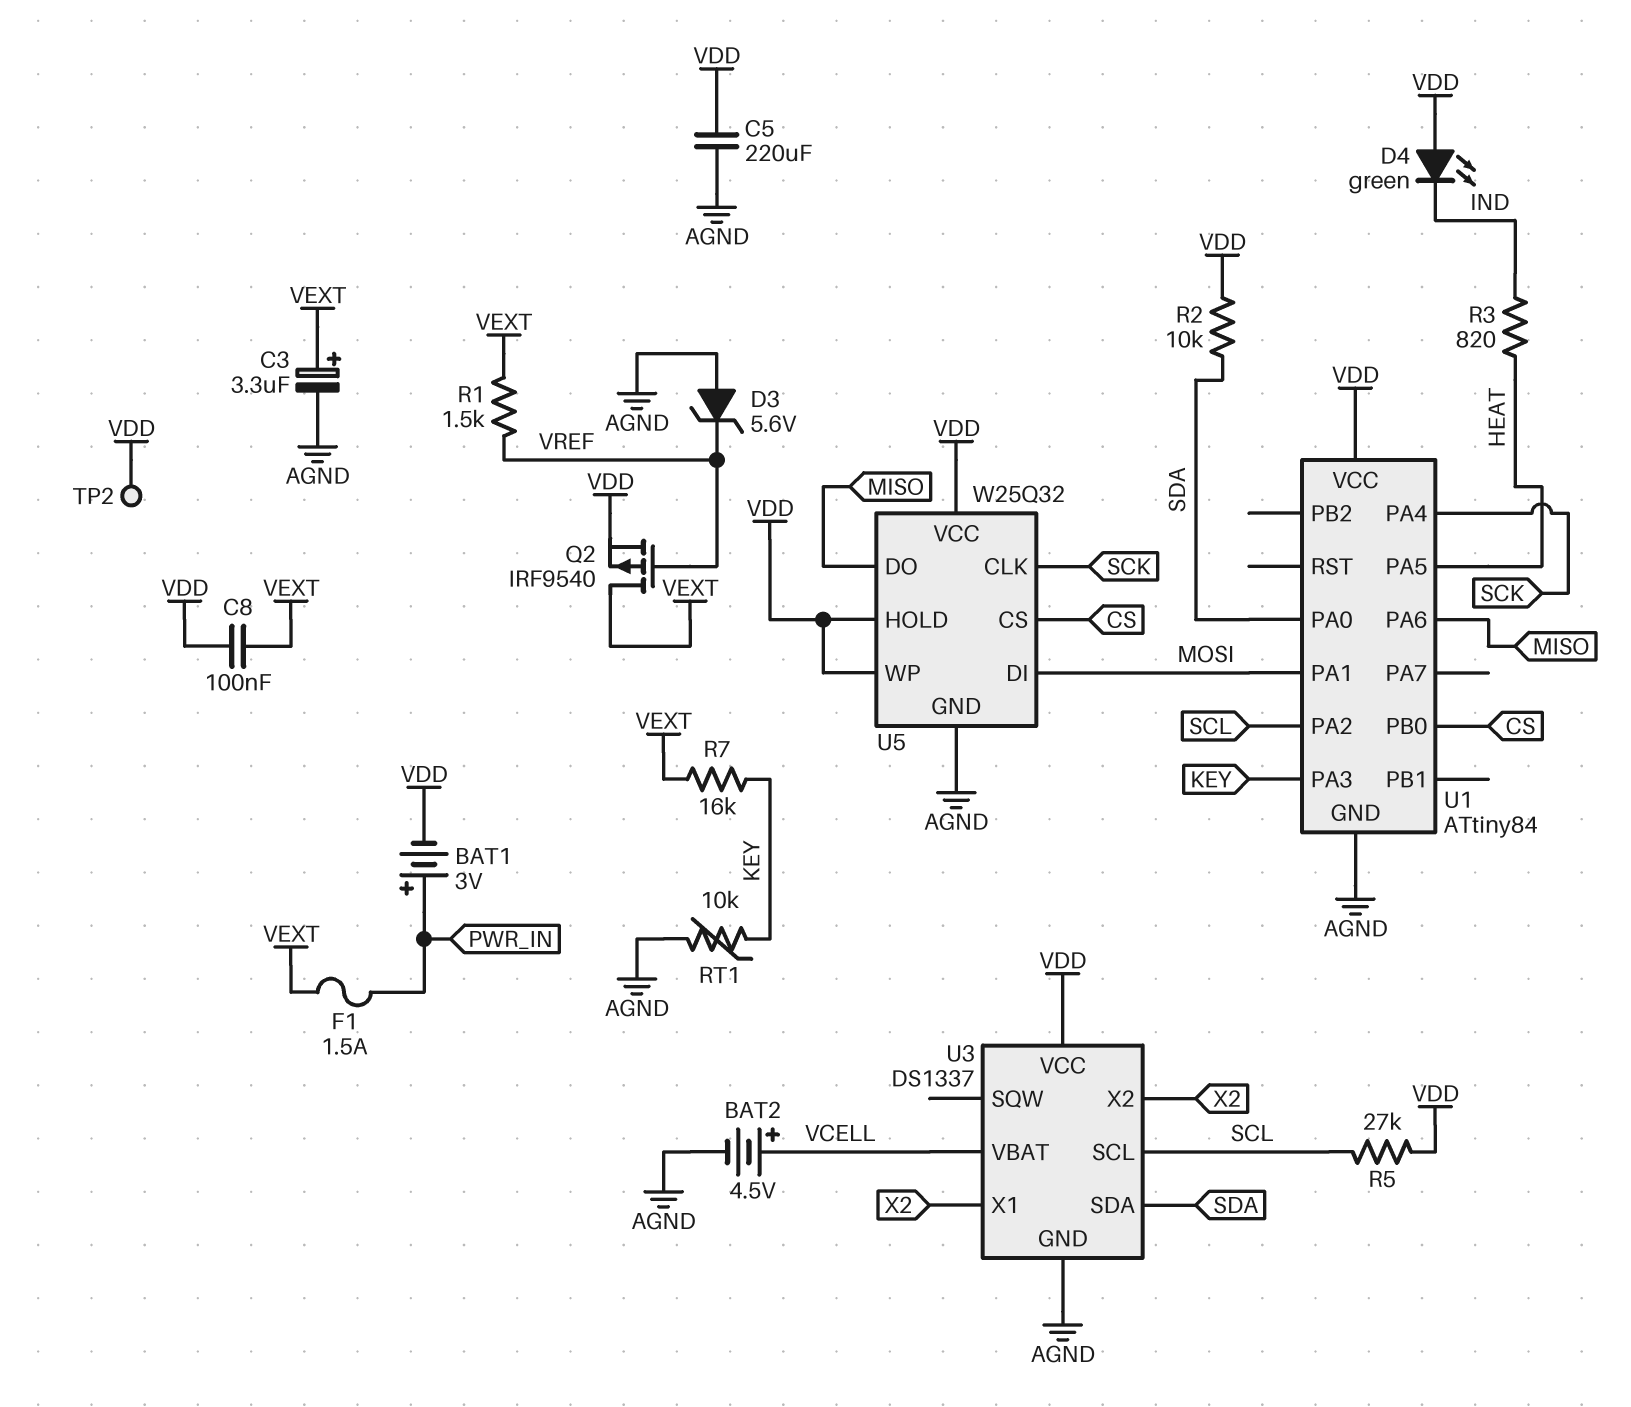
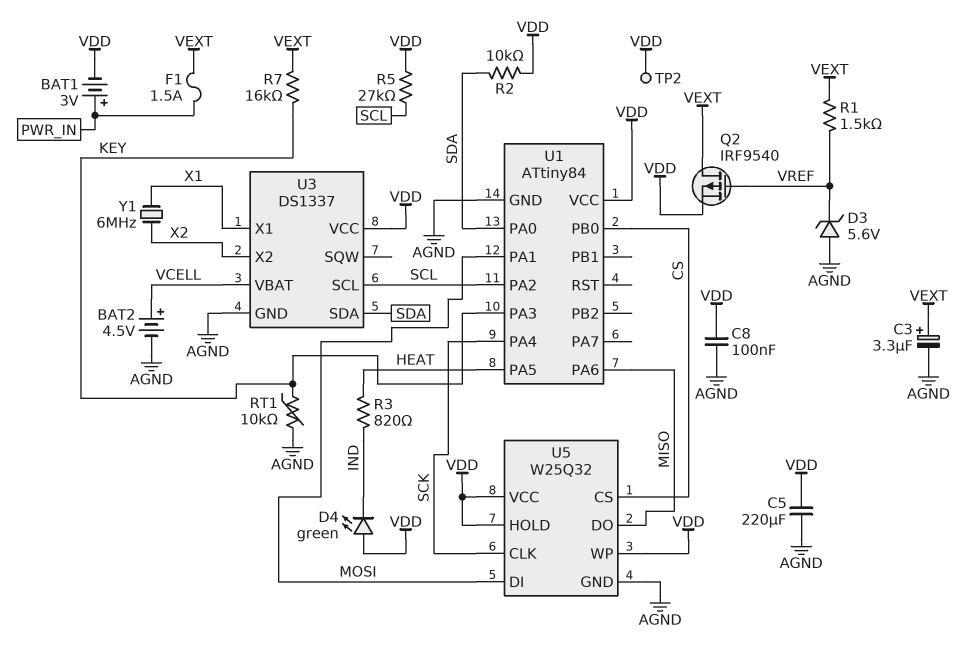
C8: 100nF (VDD, VEXT) -> 100nF (AGND, VDD)
U3 pin X1: X2 -> X1
Y1: none -> 6MHz (X1, X2)

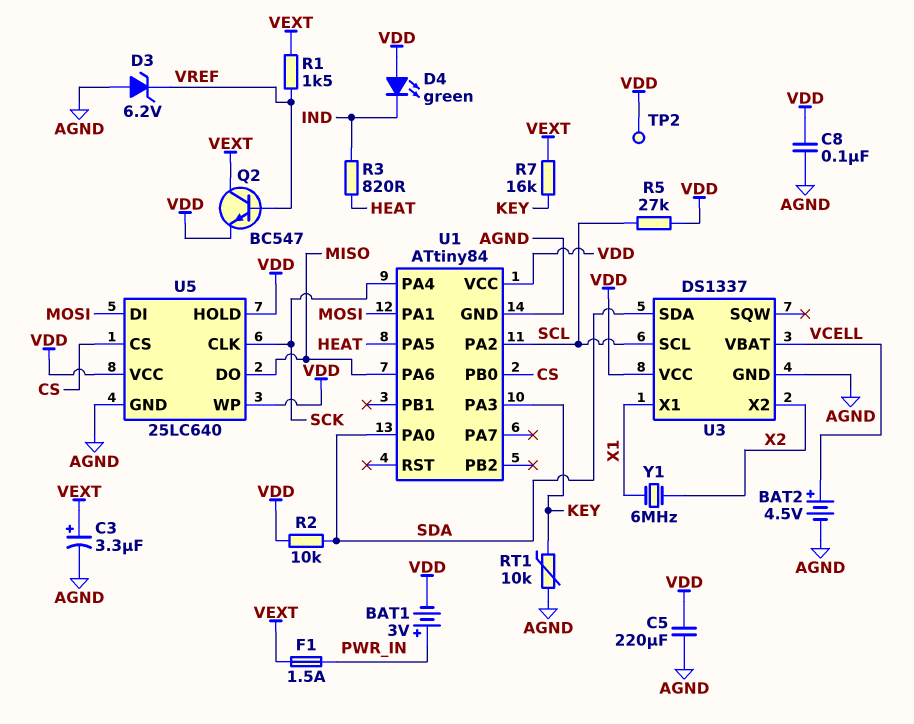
D3: zener 5.6V (A AGND, K VREF) -> zener 6.2V (A AGND, K VREF)
Q2: PMOS IRF9540 (G VREF, D VEXT, S VDD) -> NPN BC547 (B VREF, C VEXT, E VDD)
U5: W25Q32 -> 25LC640

